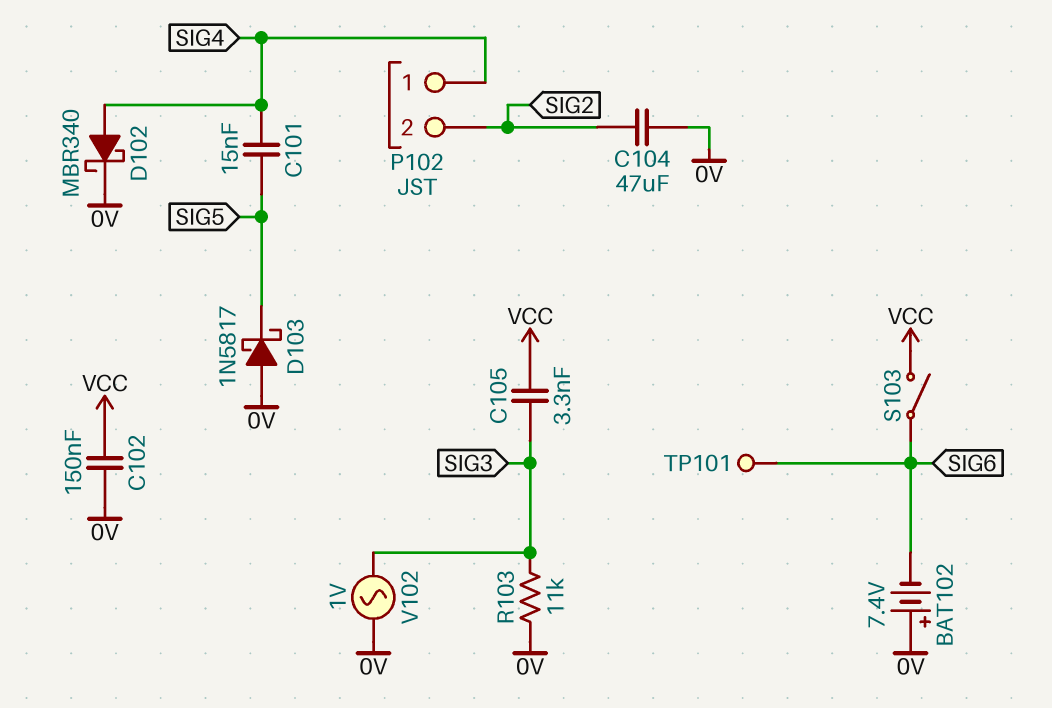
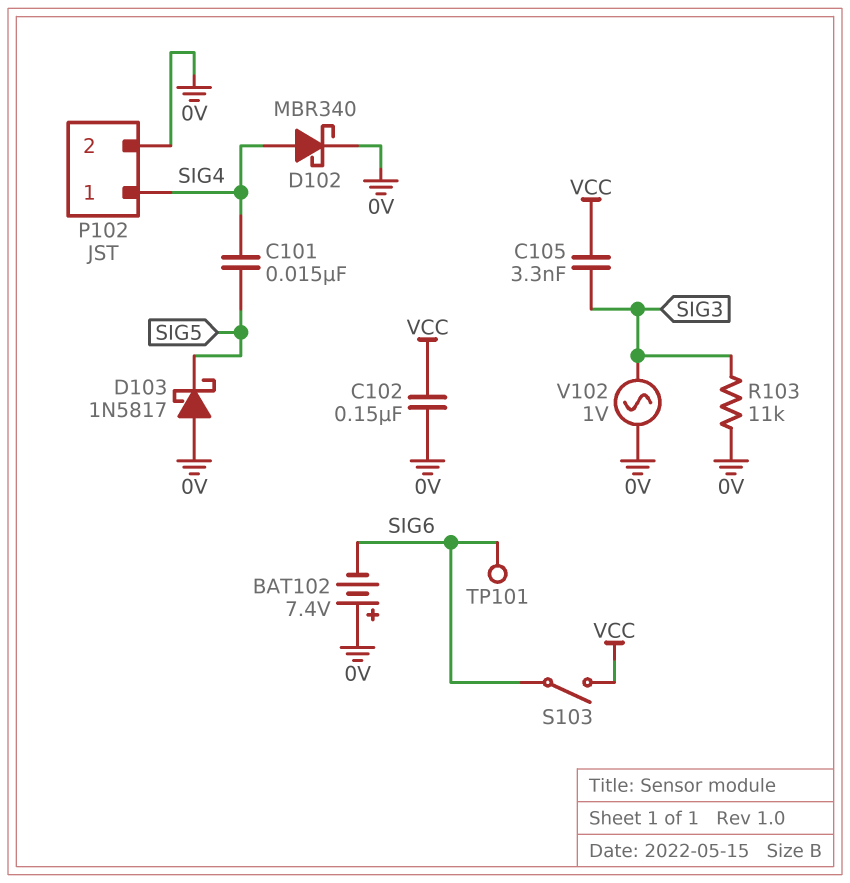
C104: 47uF (0V, SIG2) -> none
P102 pin 2: SIG2 -> 0V

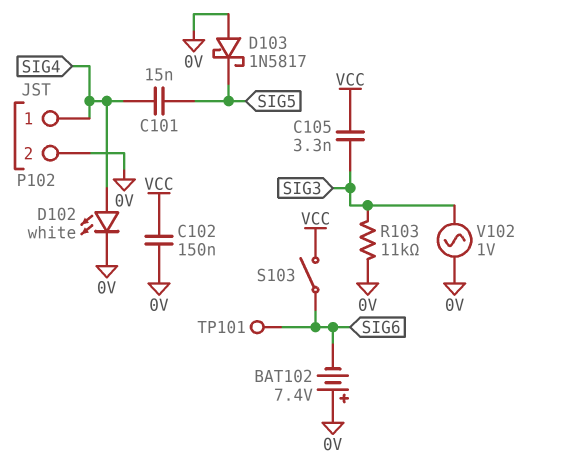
D102: schottky MBR340 (A SIG4, K 0V) -> LED white (A SIG4, K 0V)

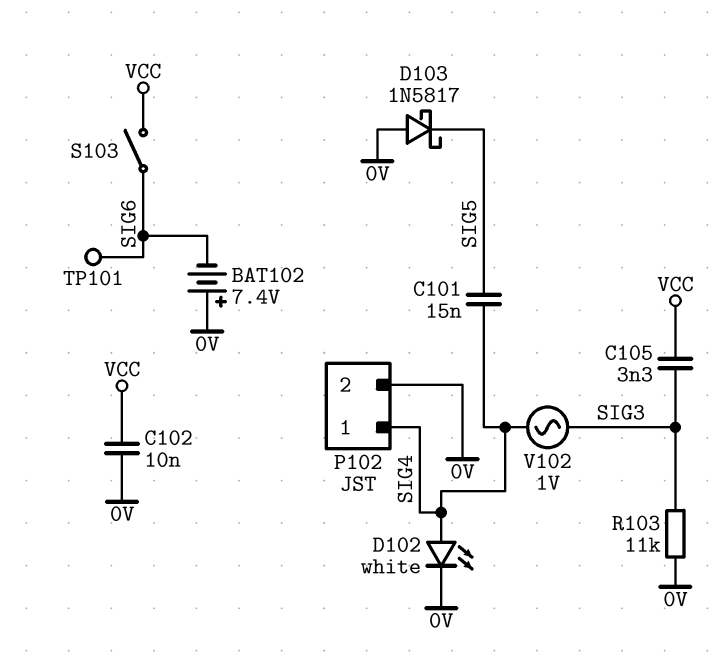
C102: 150nF (0V, VCC) -> 10nF (0V, VCC)
V102: AC 1V (0V, SIG3) -> AC 1V (SIG3, SIG4)

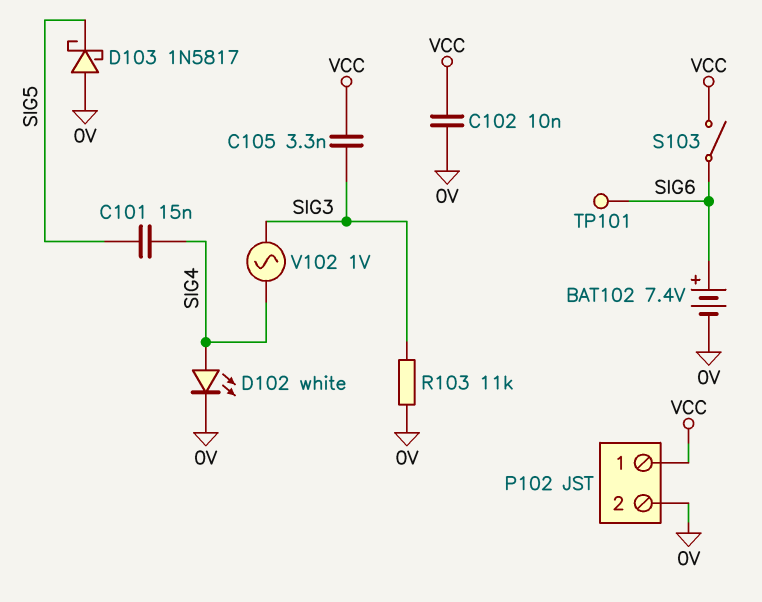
BAT102: 7.4V (plus 0V, minus SIG6) -> 7.4V (plus SIG6, minus 0V)
P102 pin 1: SIG4 -> VCC

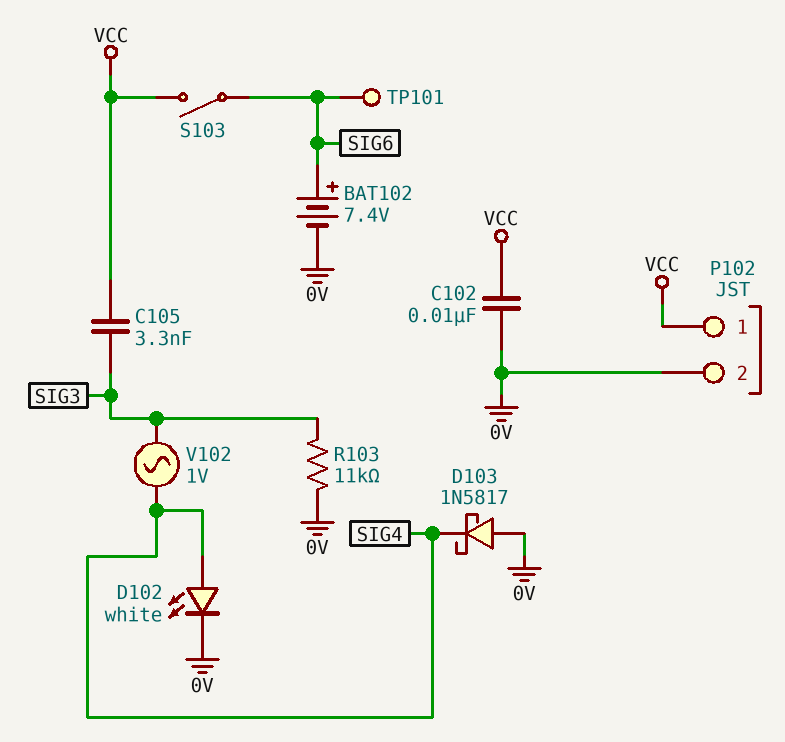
C101: 15nF (SIG4, SIG5) -> none
D103: schottky 1N5817 (A 0V, K SIG5) -> schottky 1N5817 (A 0V, K SIG4)

